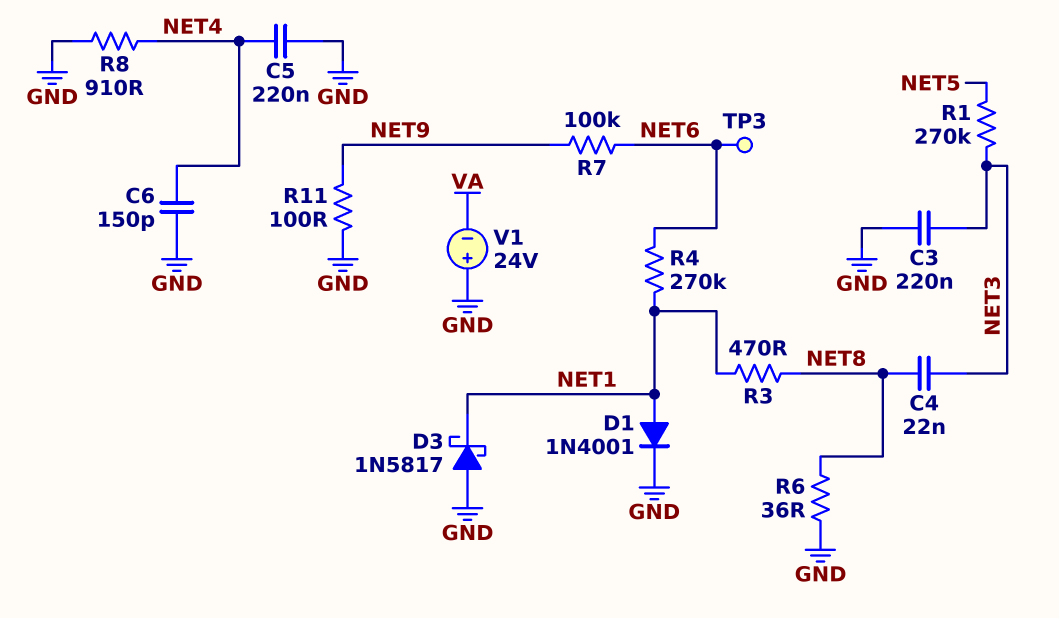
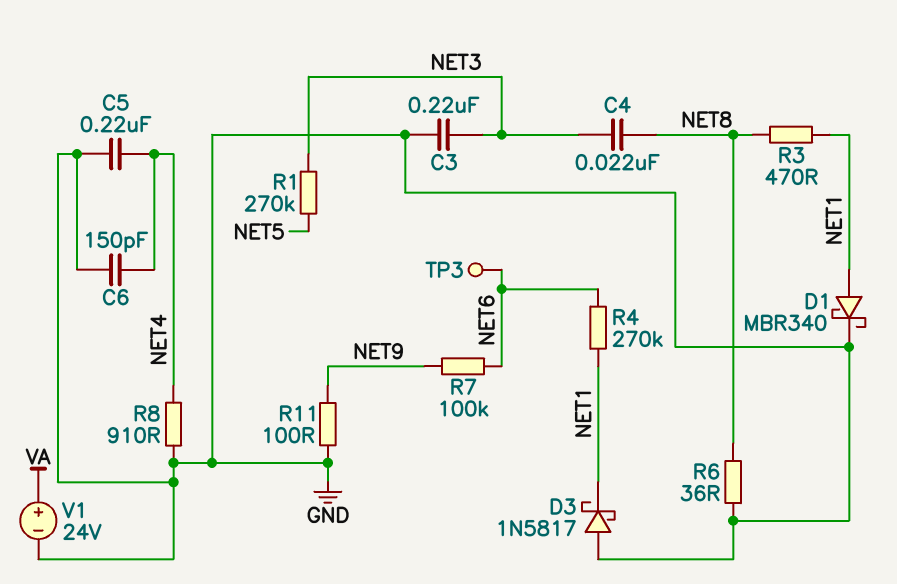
D1: diode 1N4001 (A NET1, K GND) -> schottky MBR340 (A NET1, K GND)
V1: 24V (plus GND, minus VA) -> 24V (plus VA, minus GND)

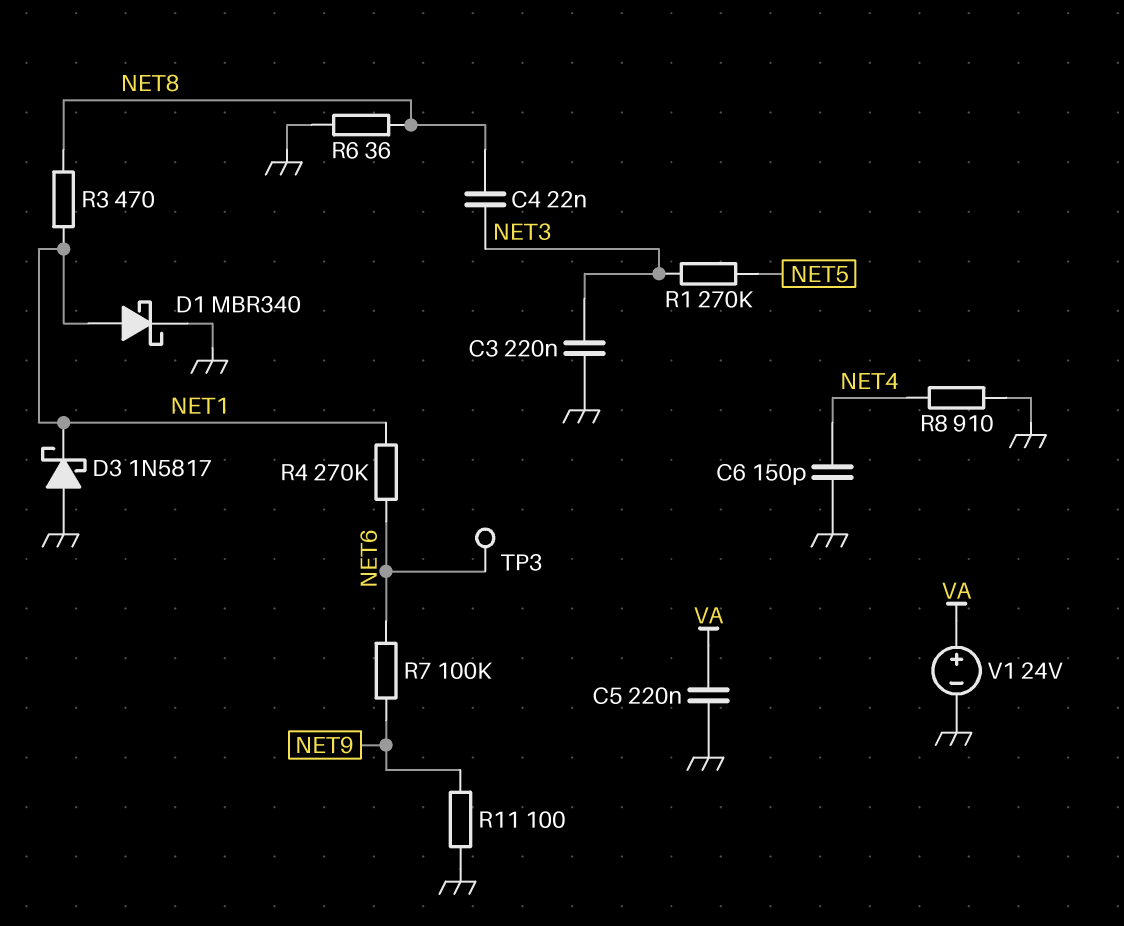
C5: 220nF (GND, NET4) -> 220nF (GND, VA)

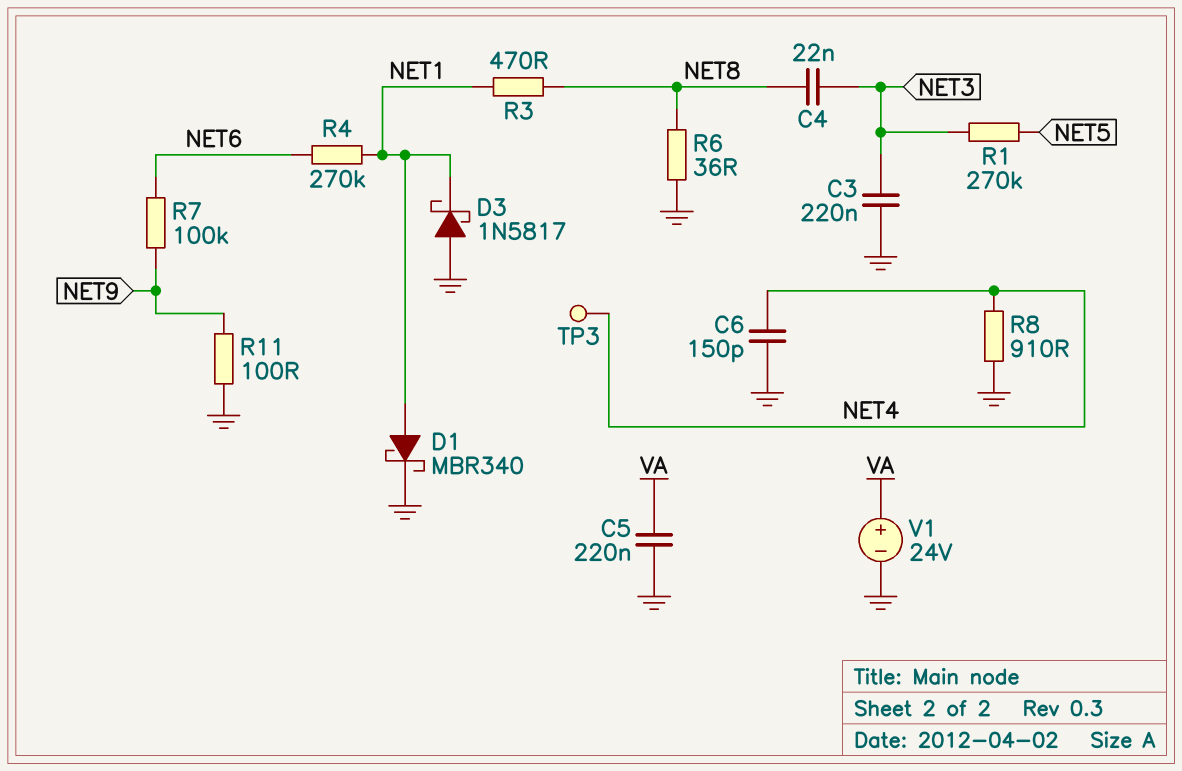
TP3: test point (NET6) -> test point (NET4)

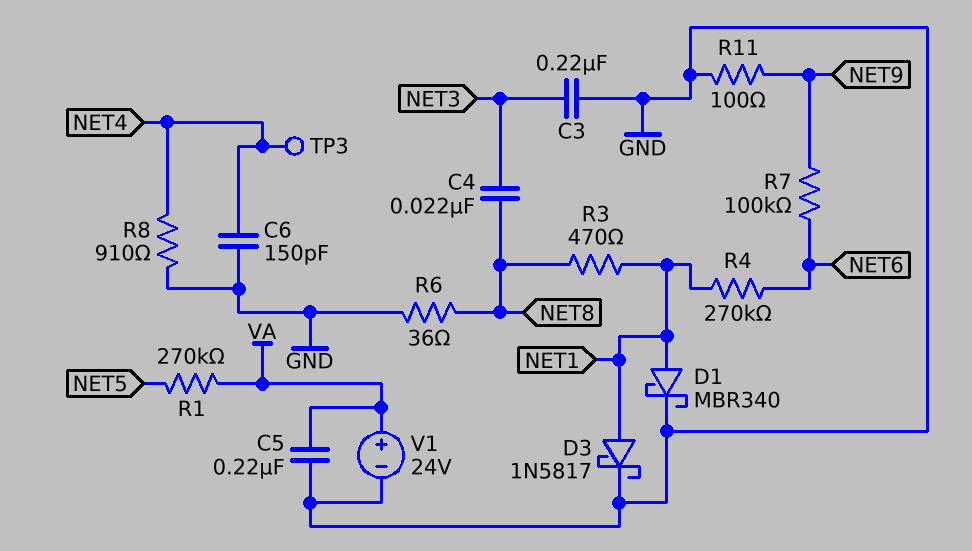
D3: schottky 1N5817 (A GND, K NET1) -> schottky 1N5817 (A NET1, K GND)
R1: 270k (NET3, NET5) -> 270k (NET5, VA)

